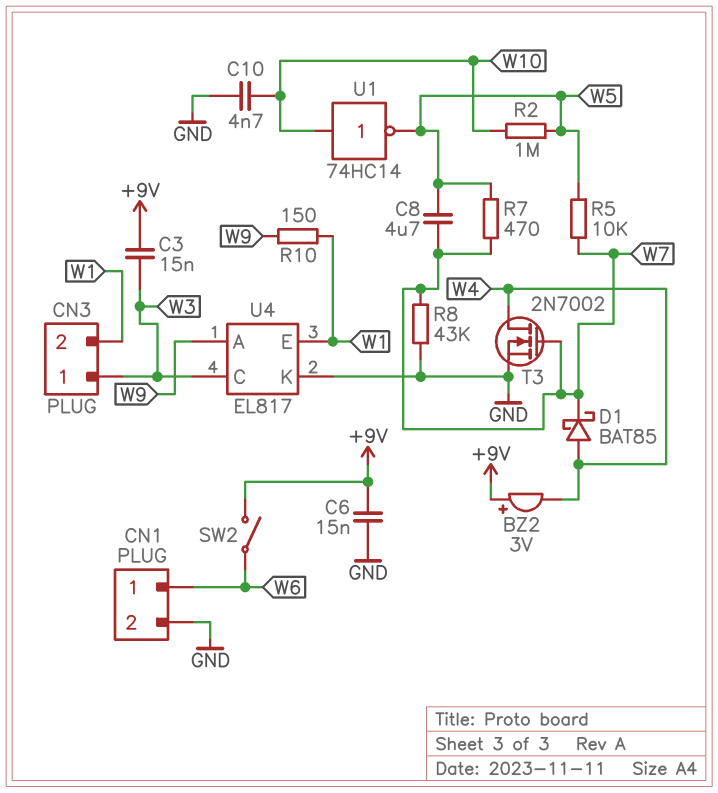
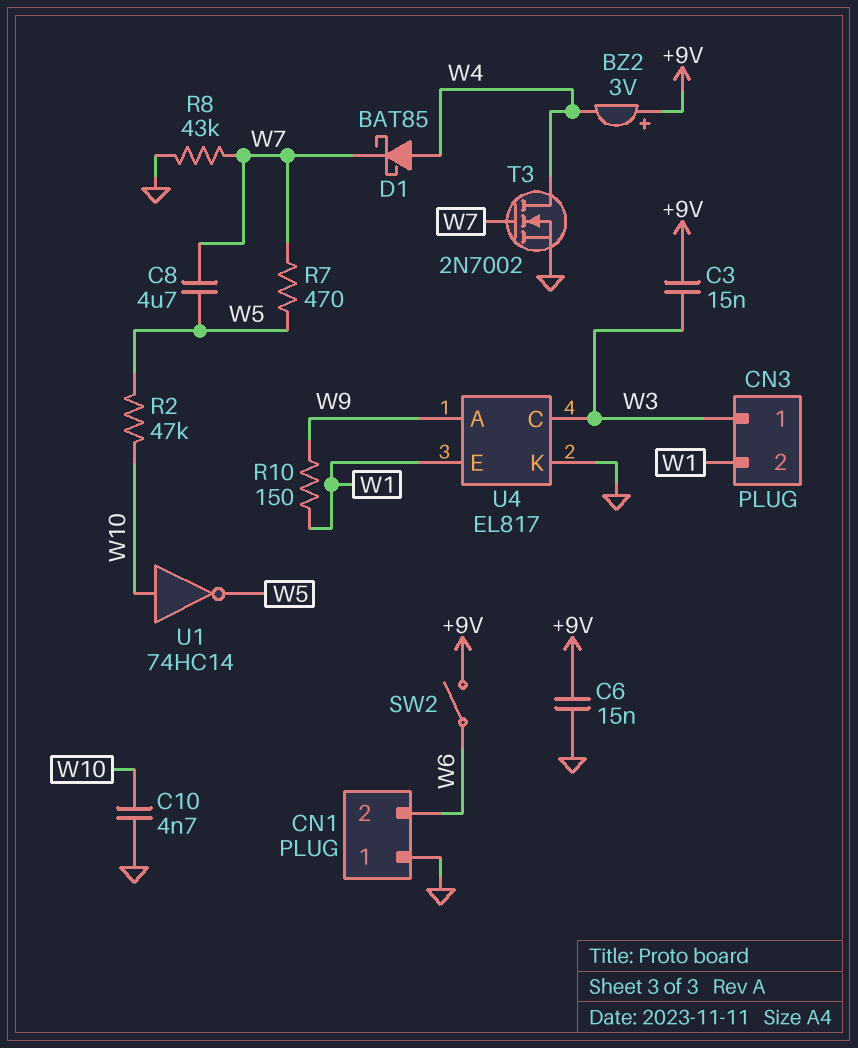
CN1 pin 1: W6 -> GND
CN1 pin 2: GND -> W6
R2: 1M (W5, W10) -> 47k (W5, W10)
R5: 10k (W5, W7) -> none

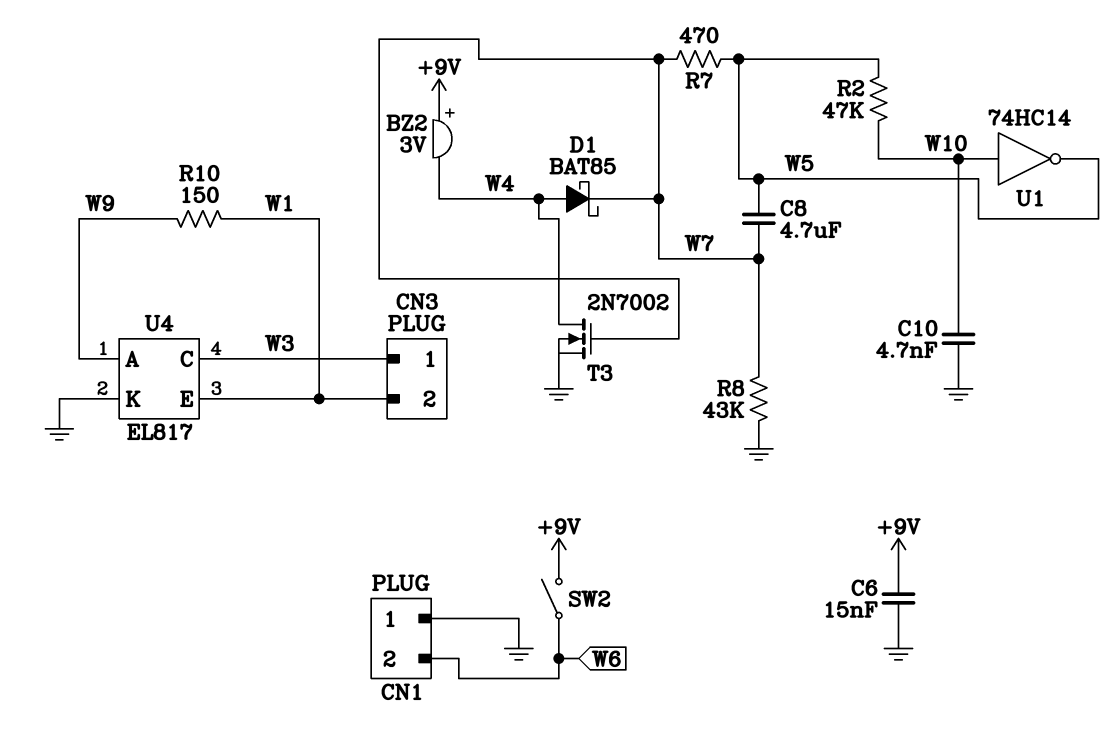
C3: 15nF (+9V, W3) -> none

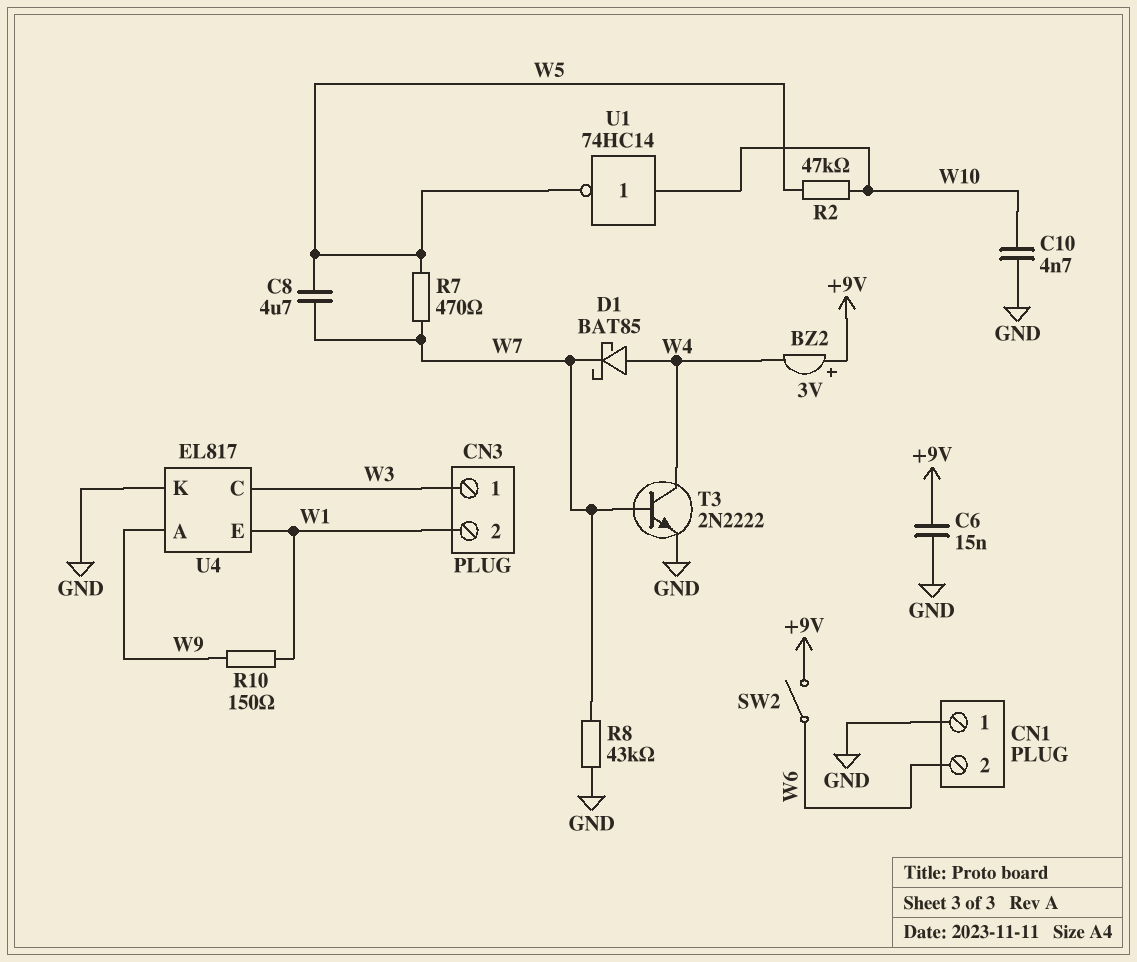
T3: NMOS 2N7002 (G W7, D W4, S GND) -> NPN 2N2222 (B W7, C W4, E GND)

